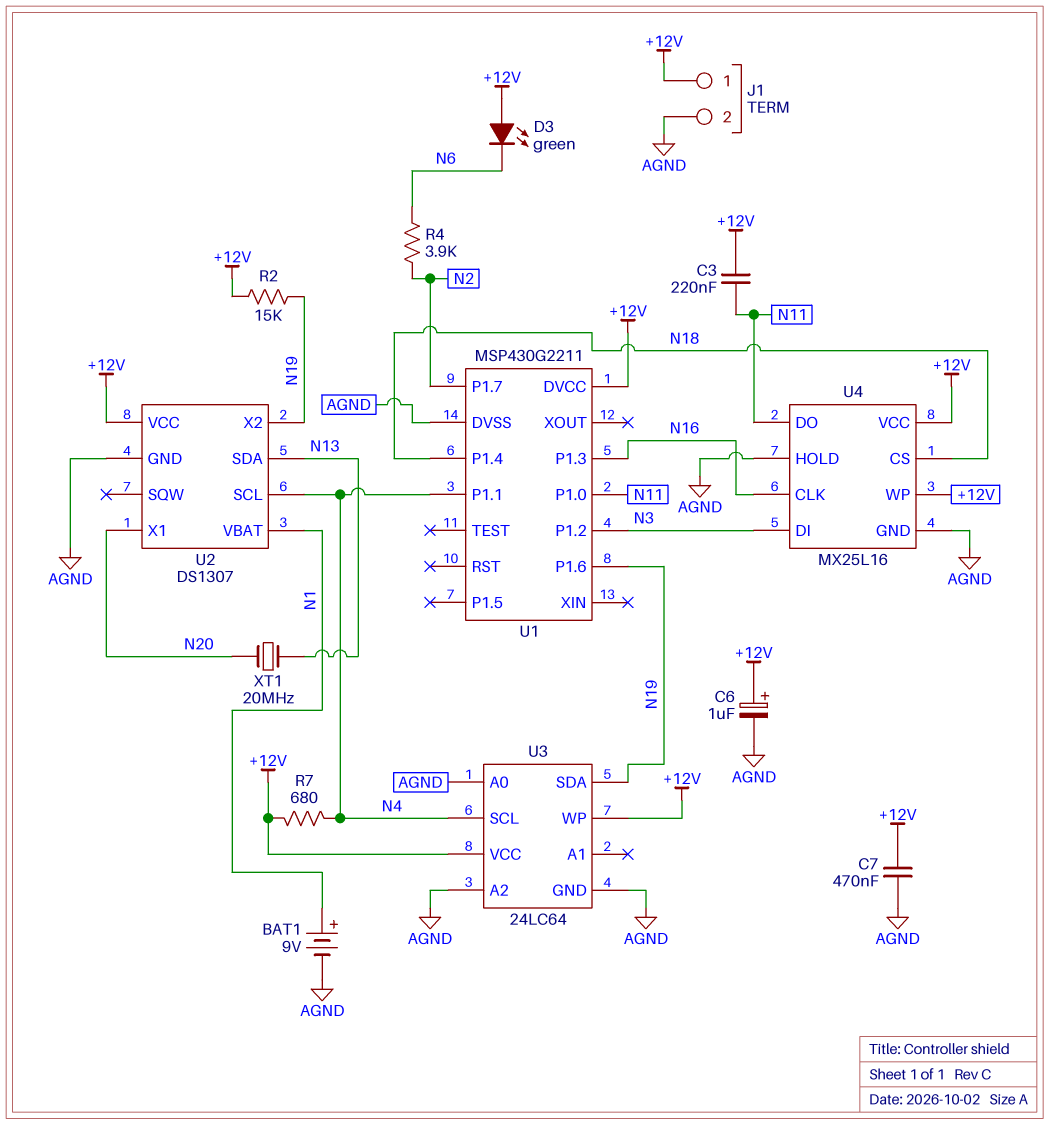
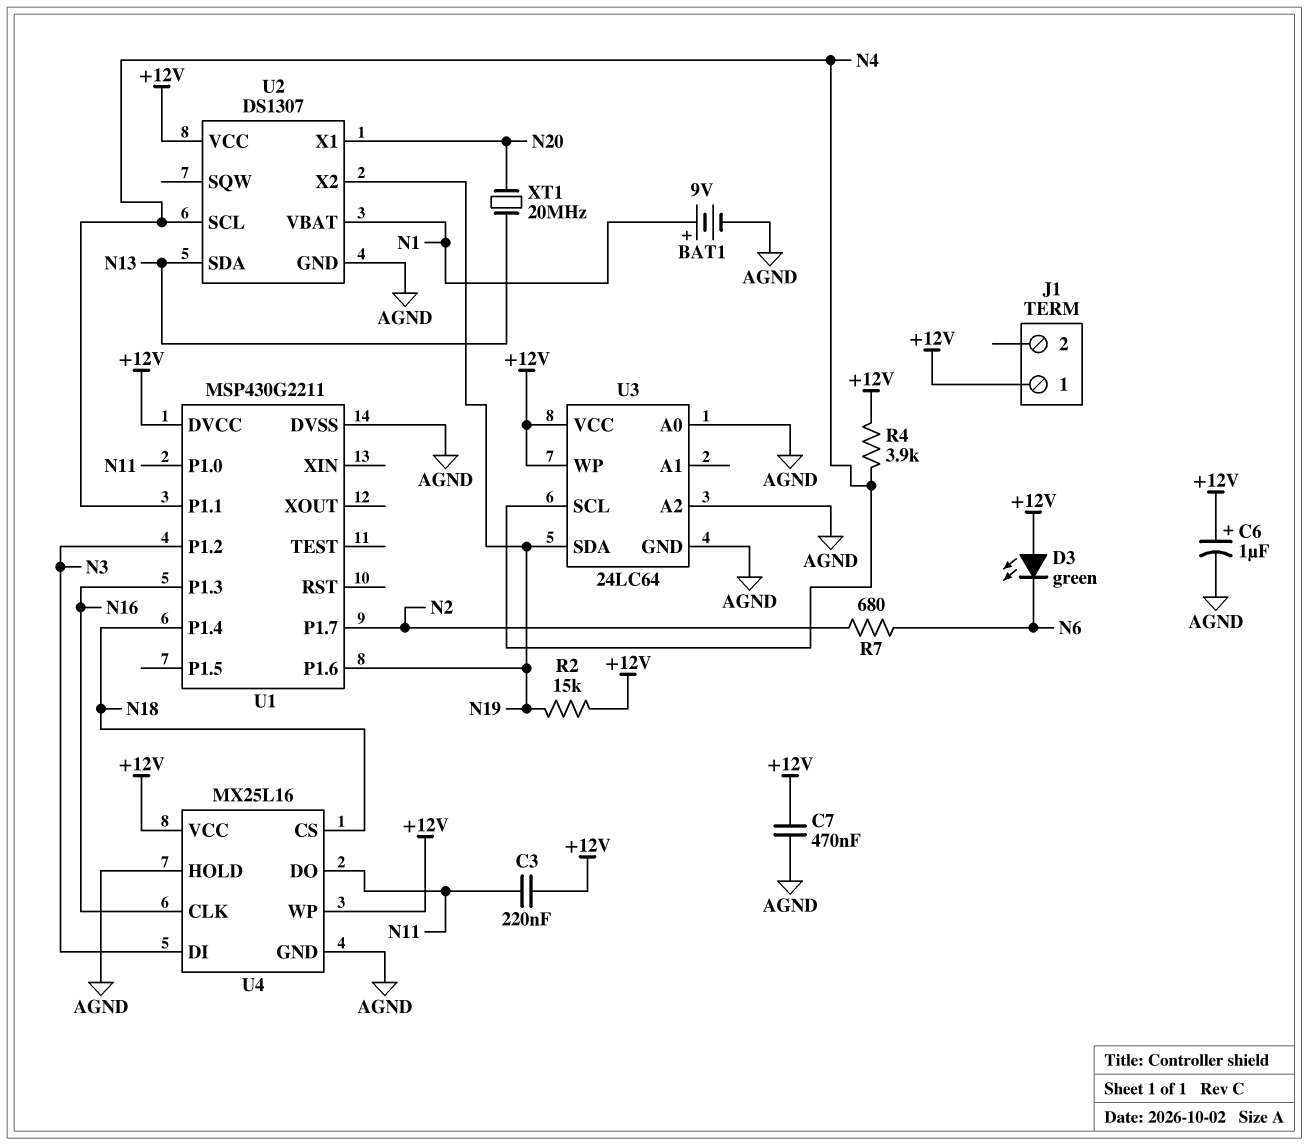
J1 pin 2: AGND -> none
R4: 3.9k (N2, N6) -> 3.9k (+12V, N4)
R7: 680 (+12V, N4) -> 680 (N2, N6)

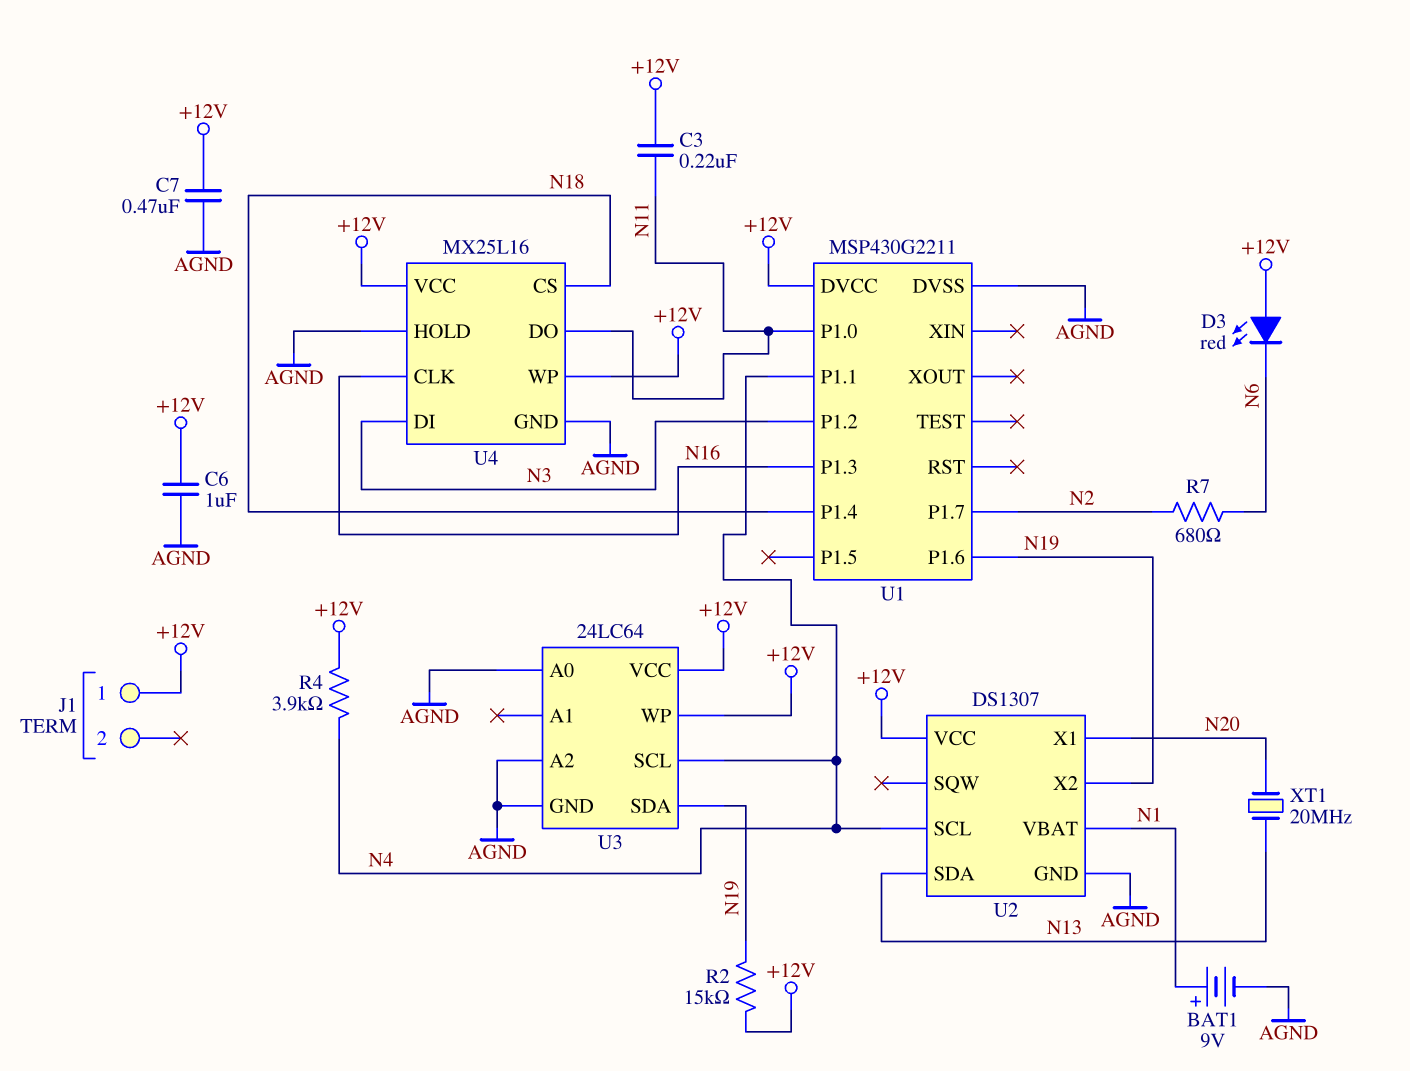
C6: 1uF (plus +12V, minus AGND) -> 1uF (+12V, AGND)
D3: LED green (A +12V, K N6) -> LED red (A +12V, K N6)

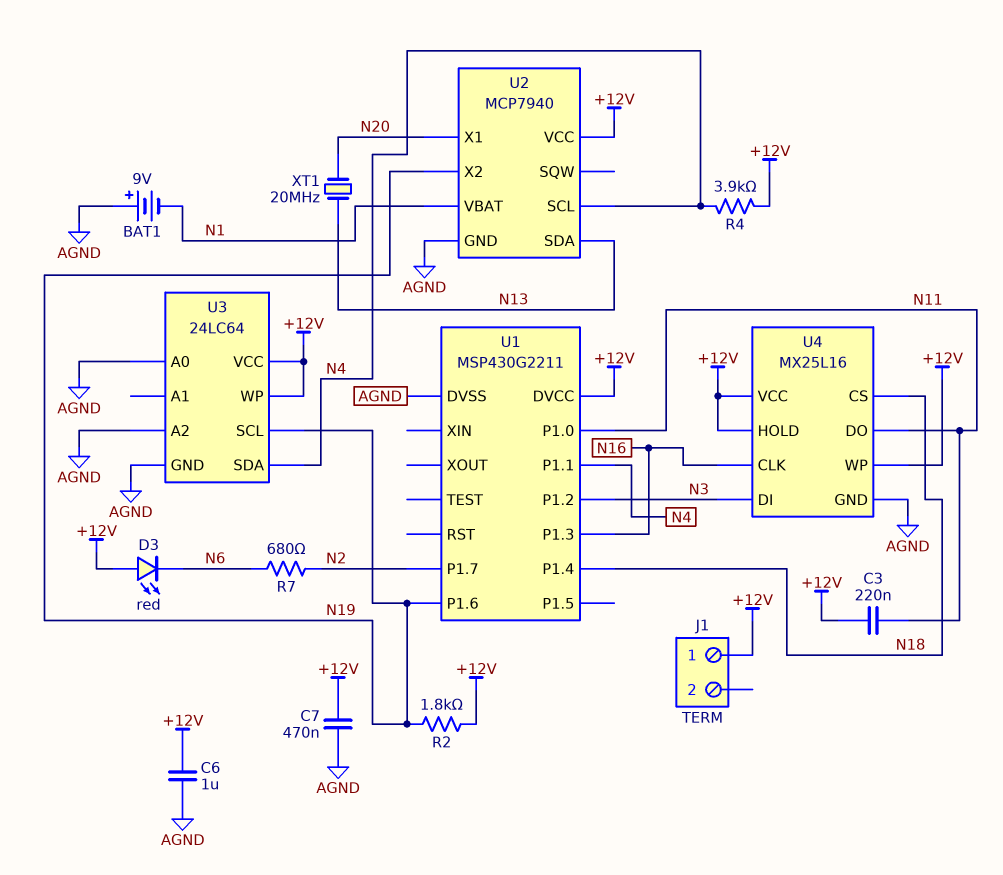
BAT1: 9V (plus N1, minus AGND) -> 9V (plus AGND, minus N1)
R2: 15k (+12V, N19) -> 1.8k (+12V, N19)
U2: DS1307 -> MCP7940
U3 pin SCL: N4 -> N19
U3 pin SDA: N19 -> N4
U4 pin HOLD: AGND -> +12V

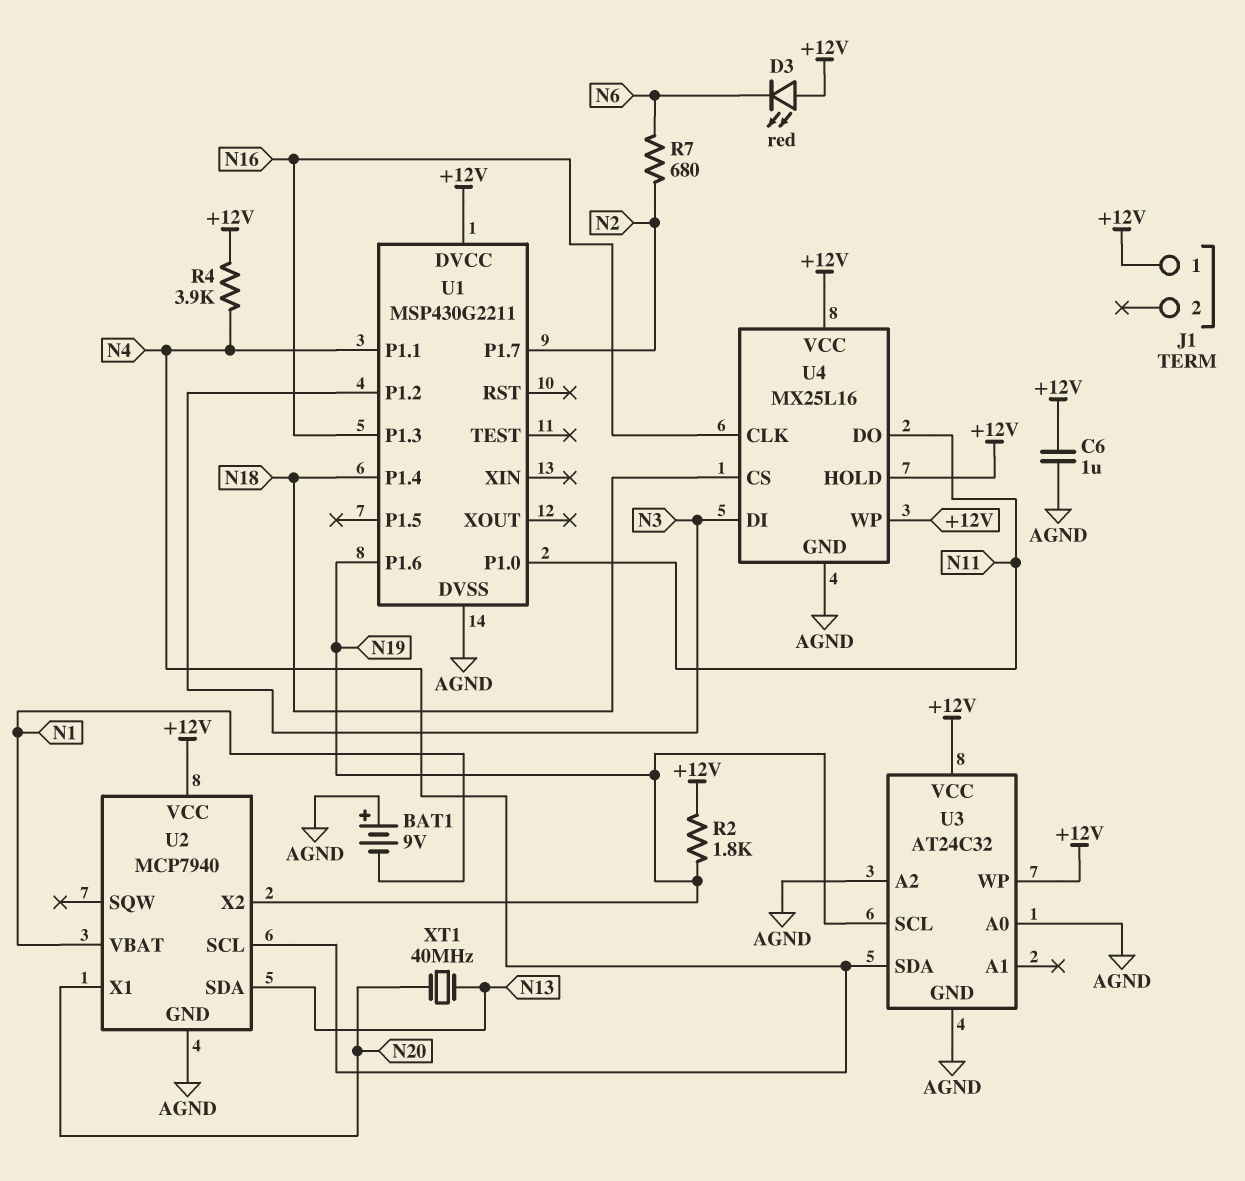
C3: 220nF (+12V, N11) -> none
C7: 470nF (+12V, AGND) -> none
U3: 24LC64 -> AT24C32
XT1: 20MHz (N13, N20) -> 40MHz (N13, N20)

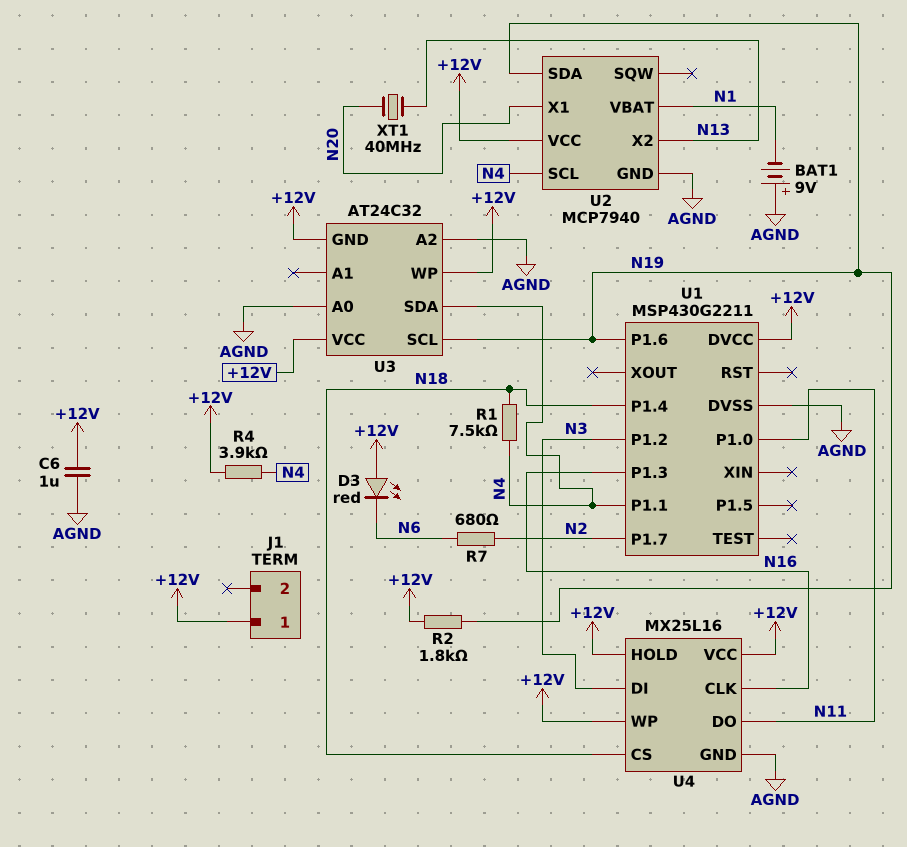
R1: none -> 7.5k (N4, N18)
U2 pin SDA: N13 -> N19
U2 pin X2: N19 -> N13
U3 pin GND: AGND -> +12V

